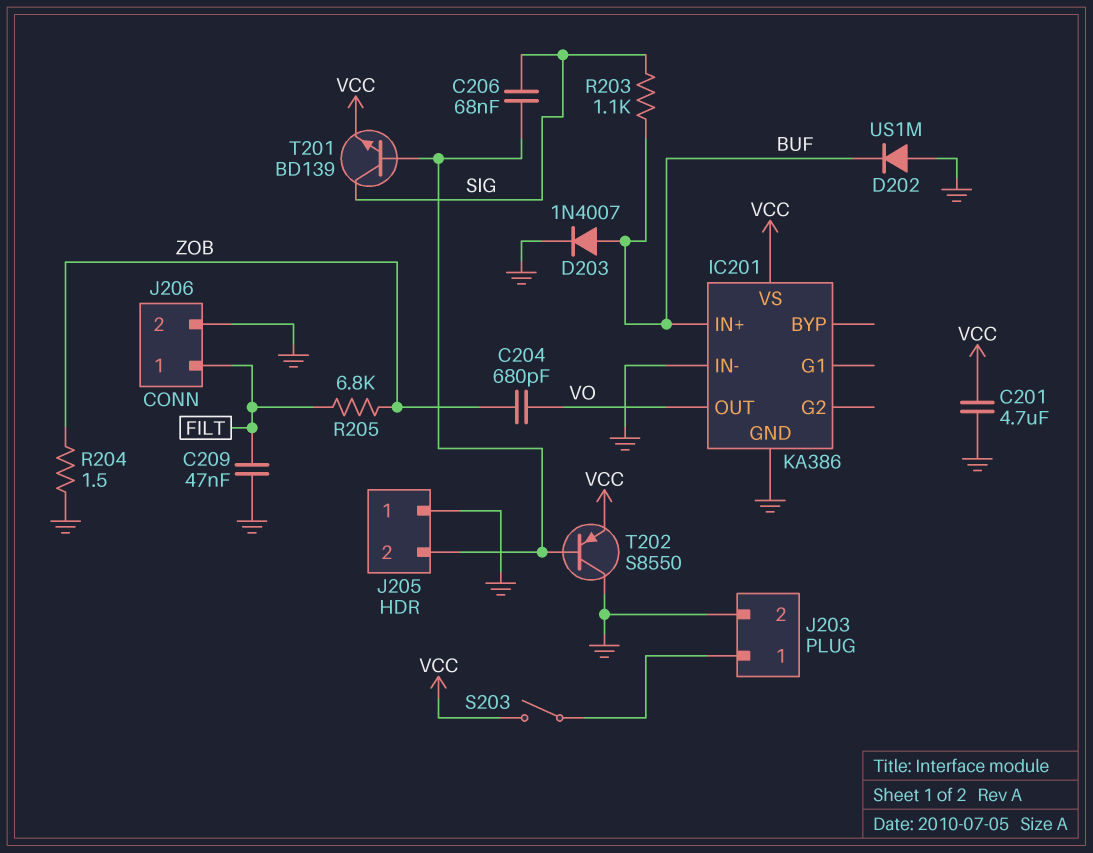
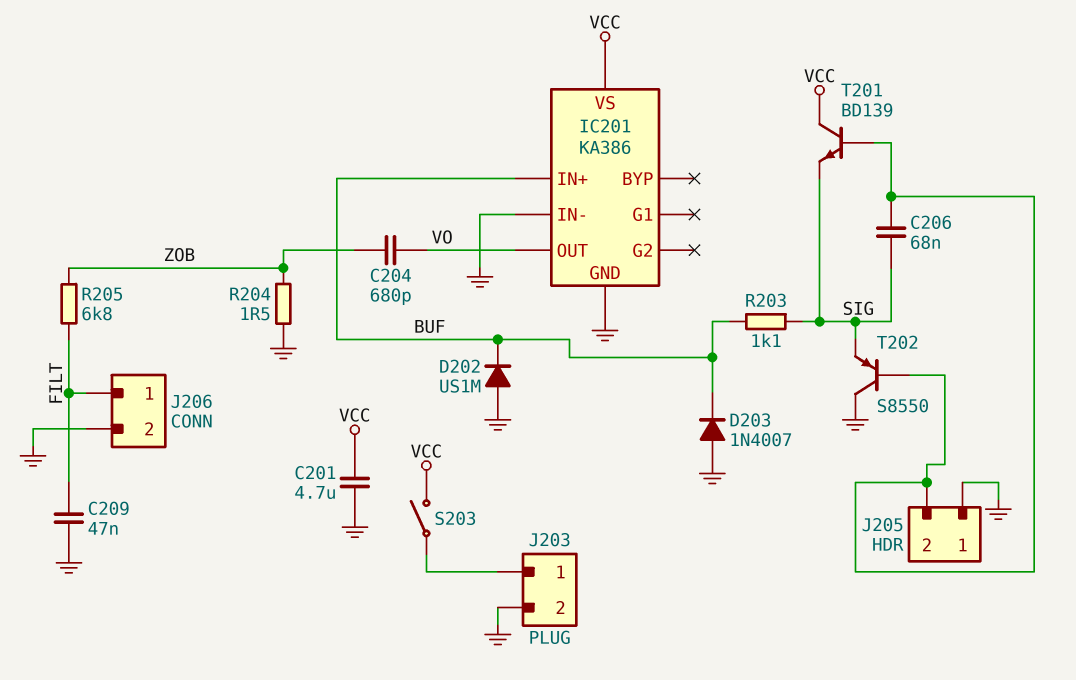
D203: diode 1N4007 (A BUF, K GND) -> diode 1N4007 (A GND, K BUF)
T201: NPN BD139 (B J205/2, C SIG, E VCC) -> NPN BD139 (B J205/2, C VCC, E SIG)
T202: PNP S8550 (B J205/2, C GND, E VCC) -> PNP S8550 (B J205/2, C GND, E SIG)

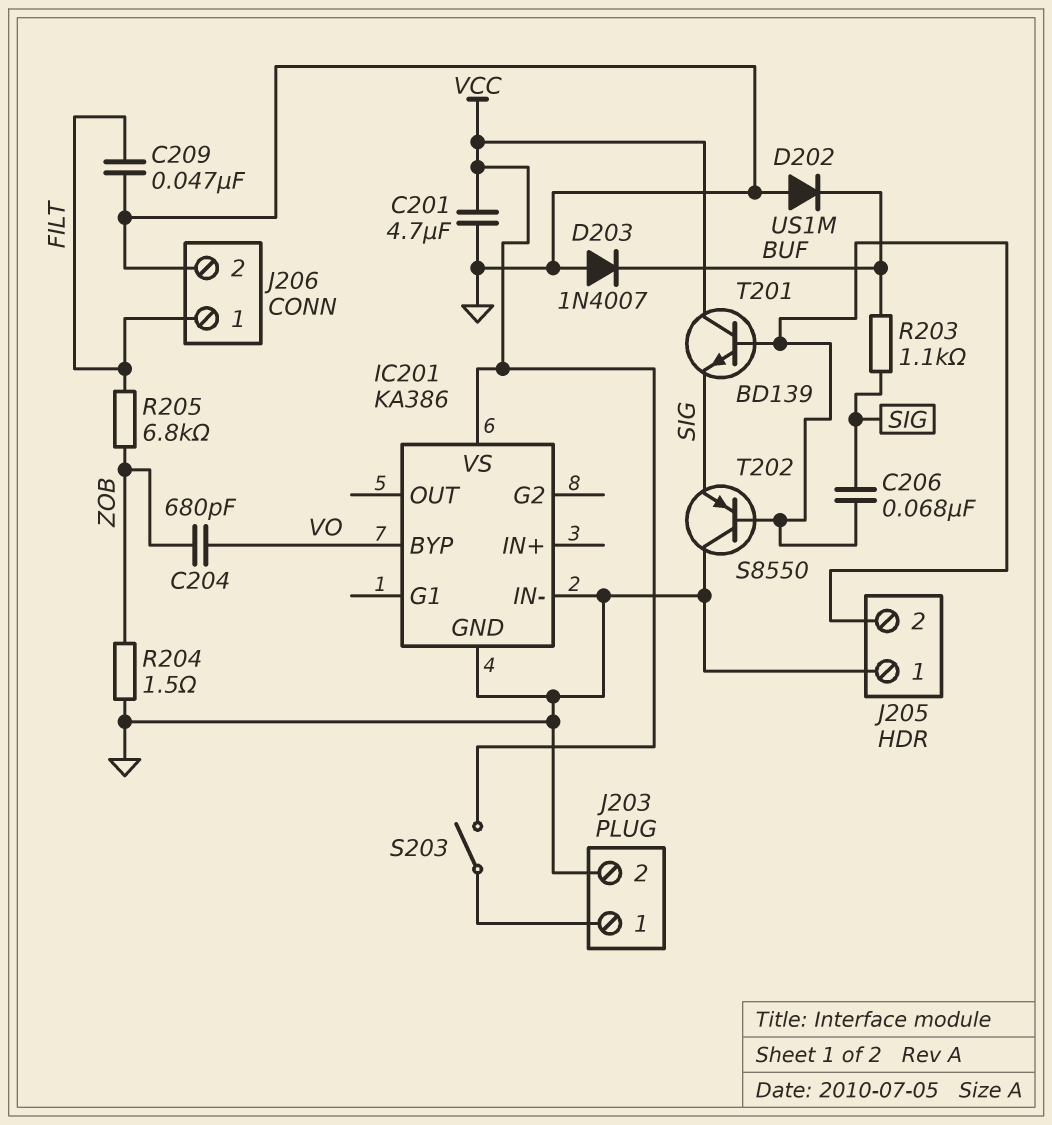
IC201 pin BYP: none -> VO
IC201 pin IN+: BUF -> none
IC201 pin OUT: VO -> none

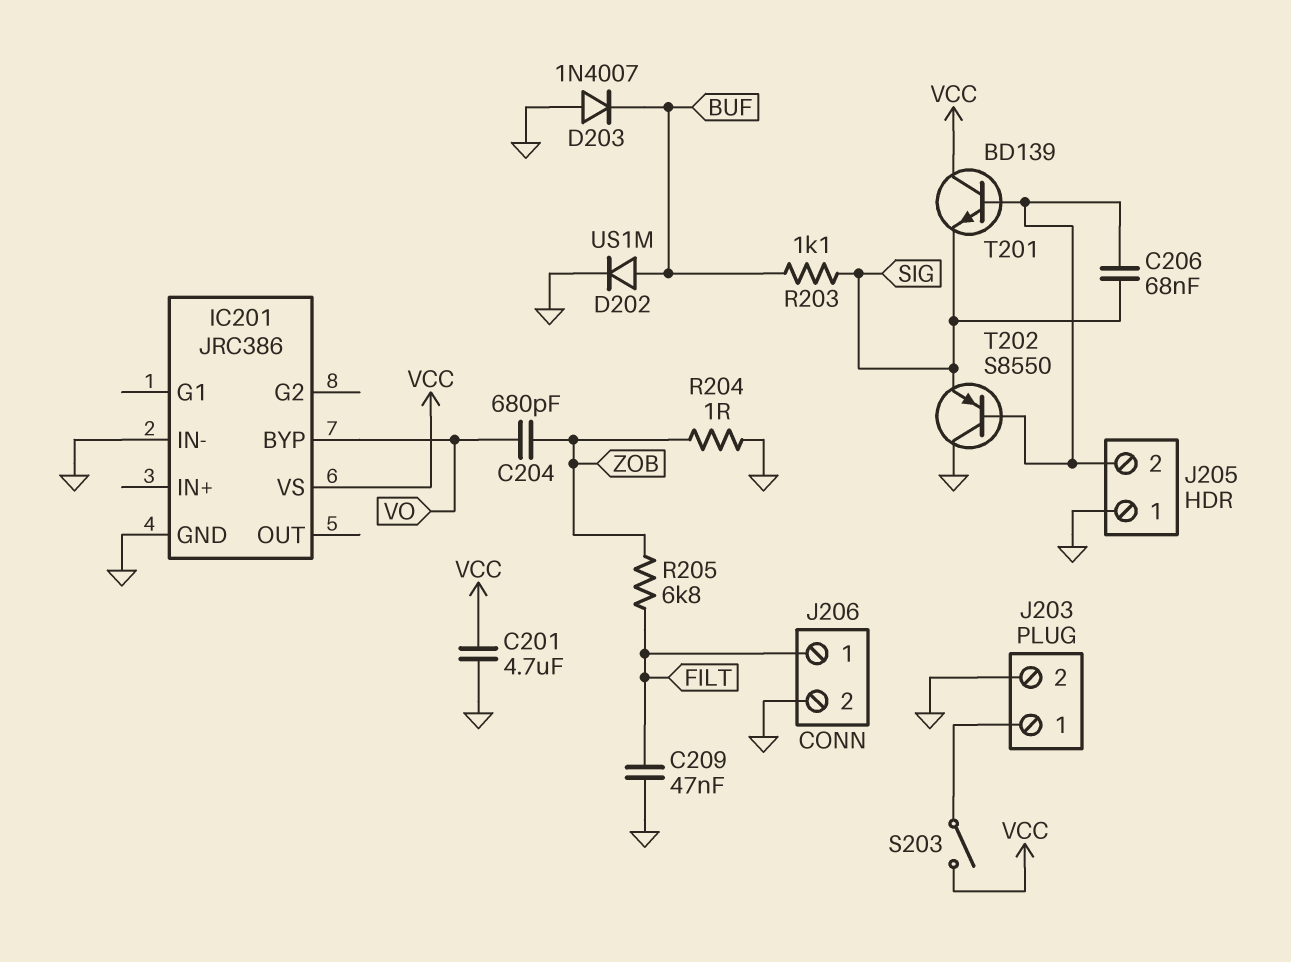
D202: diode US1M (A GND, K BUF) -> diode US1M (A BUF, K GND)
IC201: KA386 -> JRC386
R204: 1.5 (GND, ZOB) -> 1 (GND, ZOB)

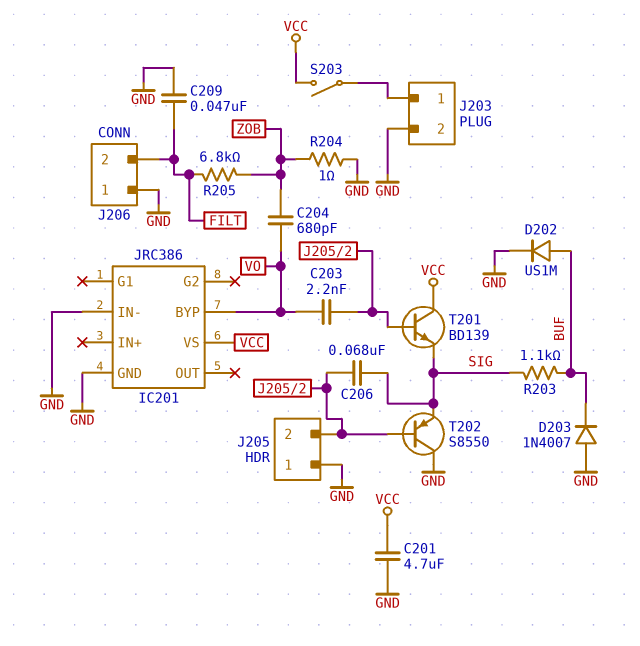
C203: none -> 2.2nF (J205/2, VO)
J206 pin 1: FILT -> GND
J206 pin 2: GND -> FILT

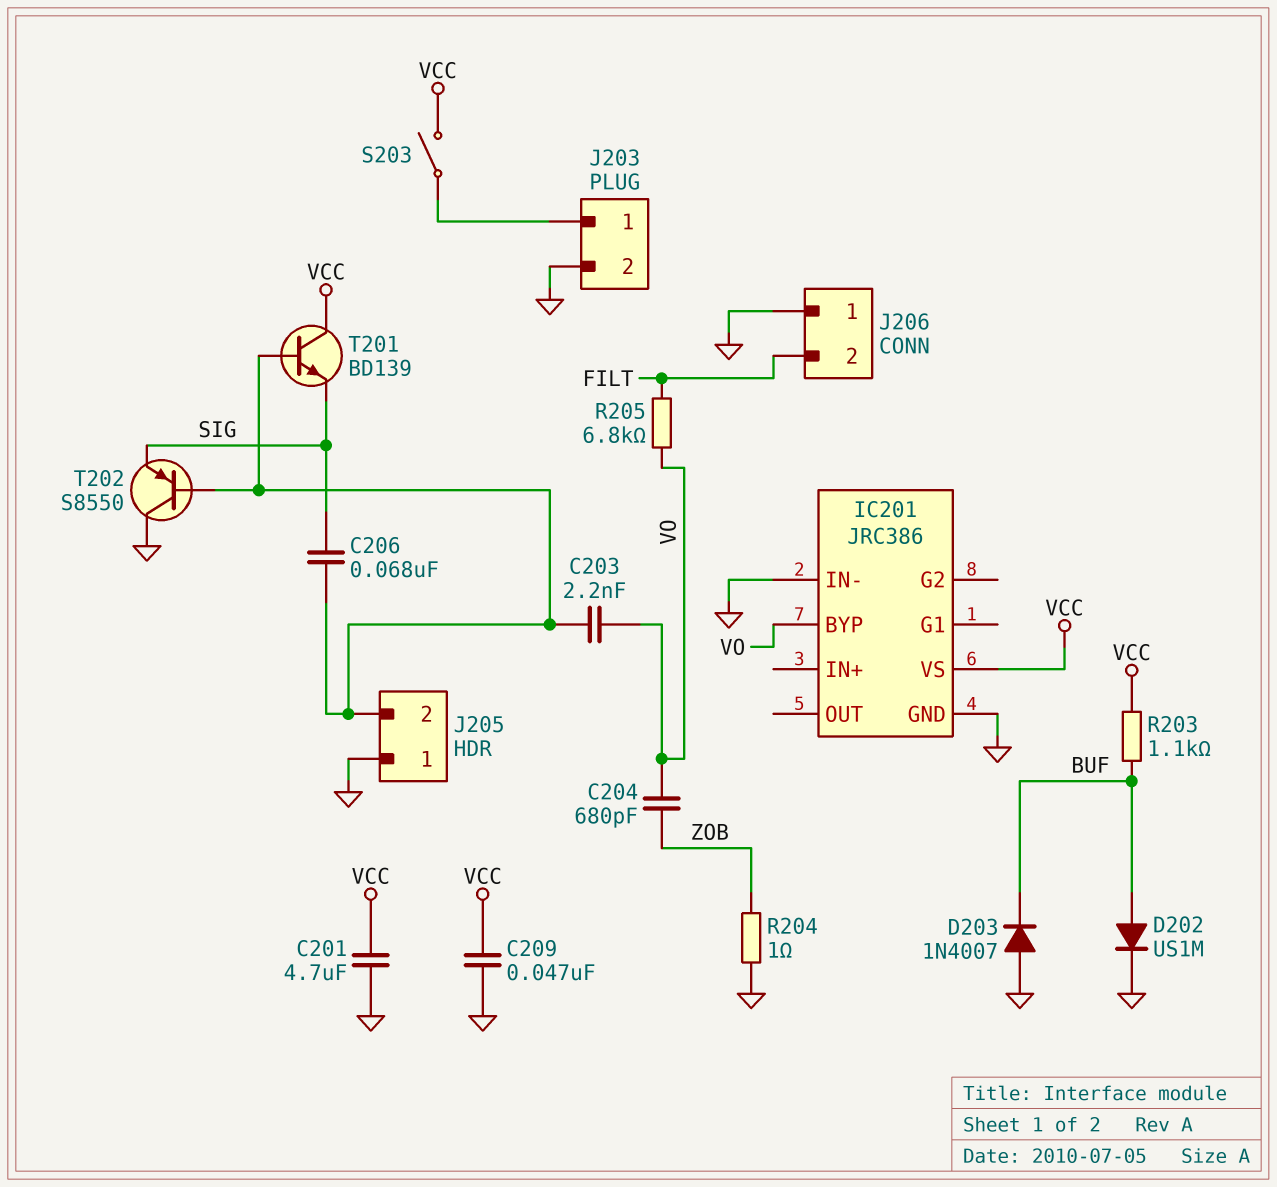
C209: 47nF (FILT, GND) -> 47nF (GND, VCC)
R203: 1.1k (BUF, SIG) -> 1.1k (BUF, VCC)
R205: 6.8k (FILT, ZOB) -> 6.8k (FILT, VO)

